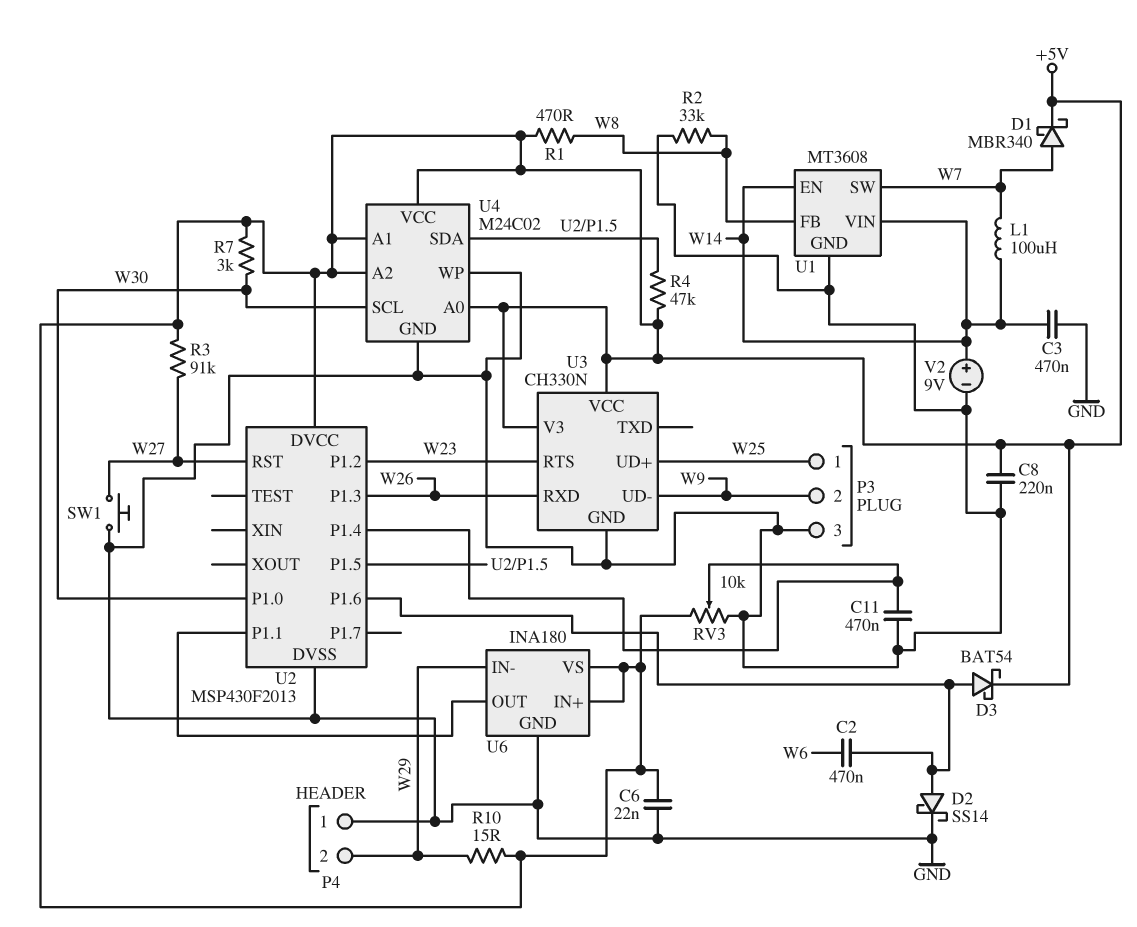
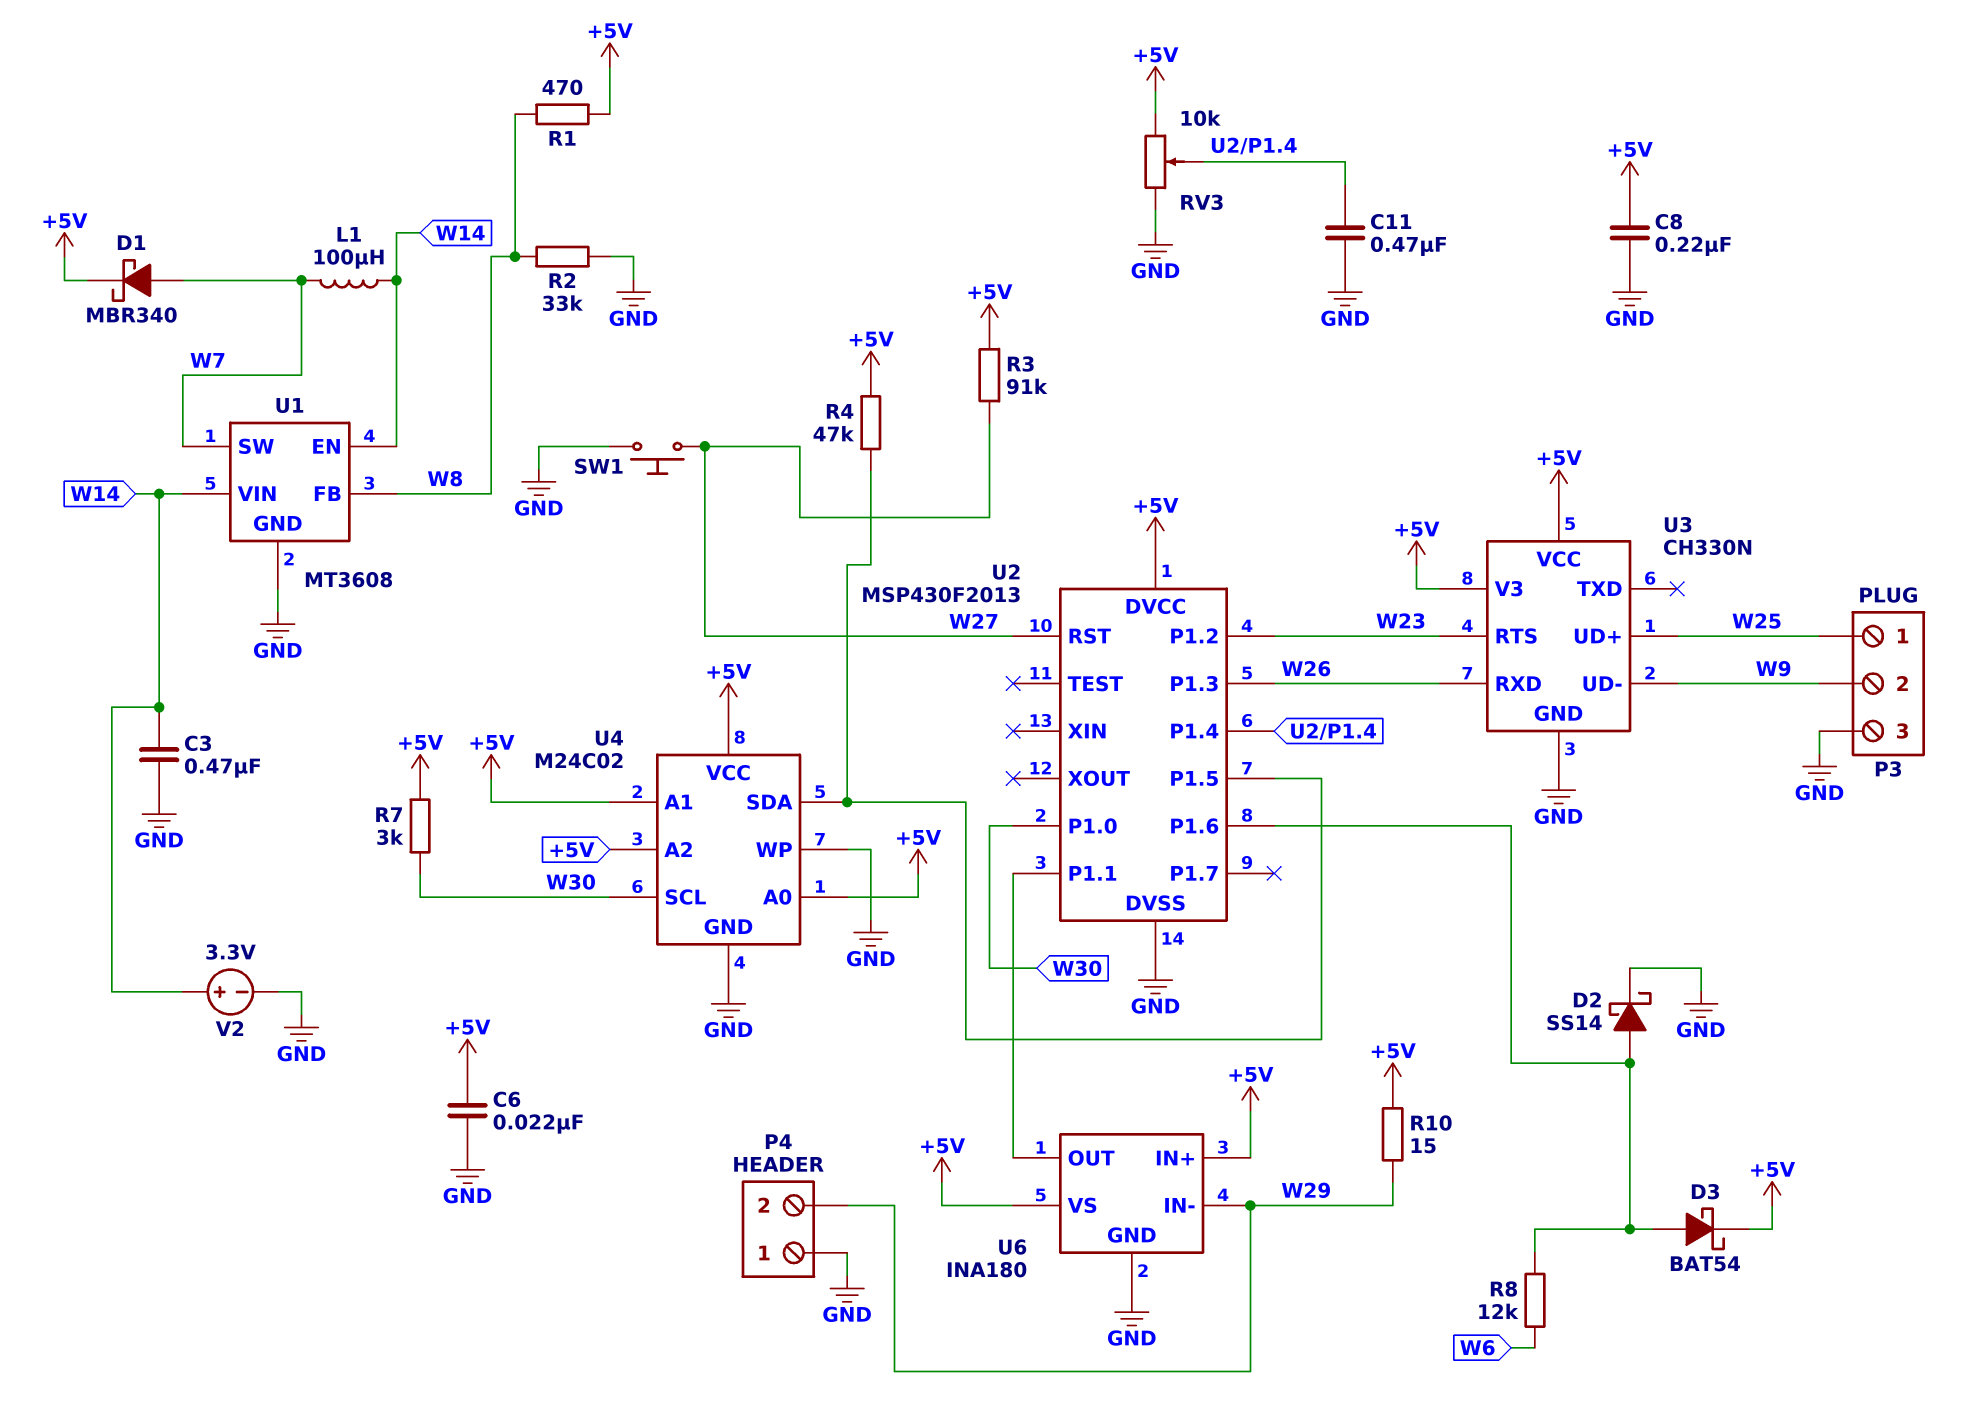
C2: 470nF (U2/P1.6, W6) -> none
R8: none -> 12k (U2/P1.6, W6)
V2: 9V (plus W14, minus GND) -> 3.3V (plus W14, minus GND)

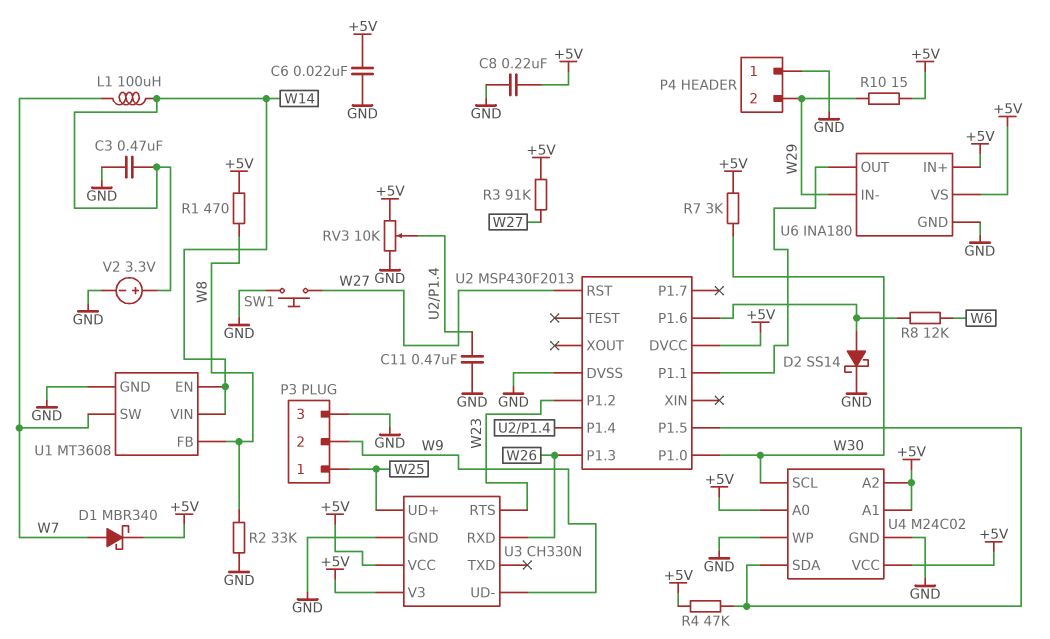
D3: schottky BAT54 (A U2/P1.6, K +5V) -> none

